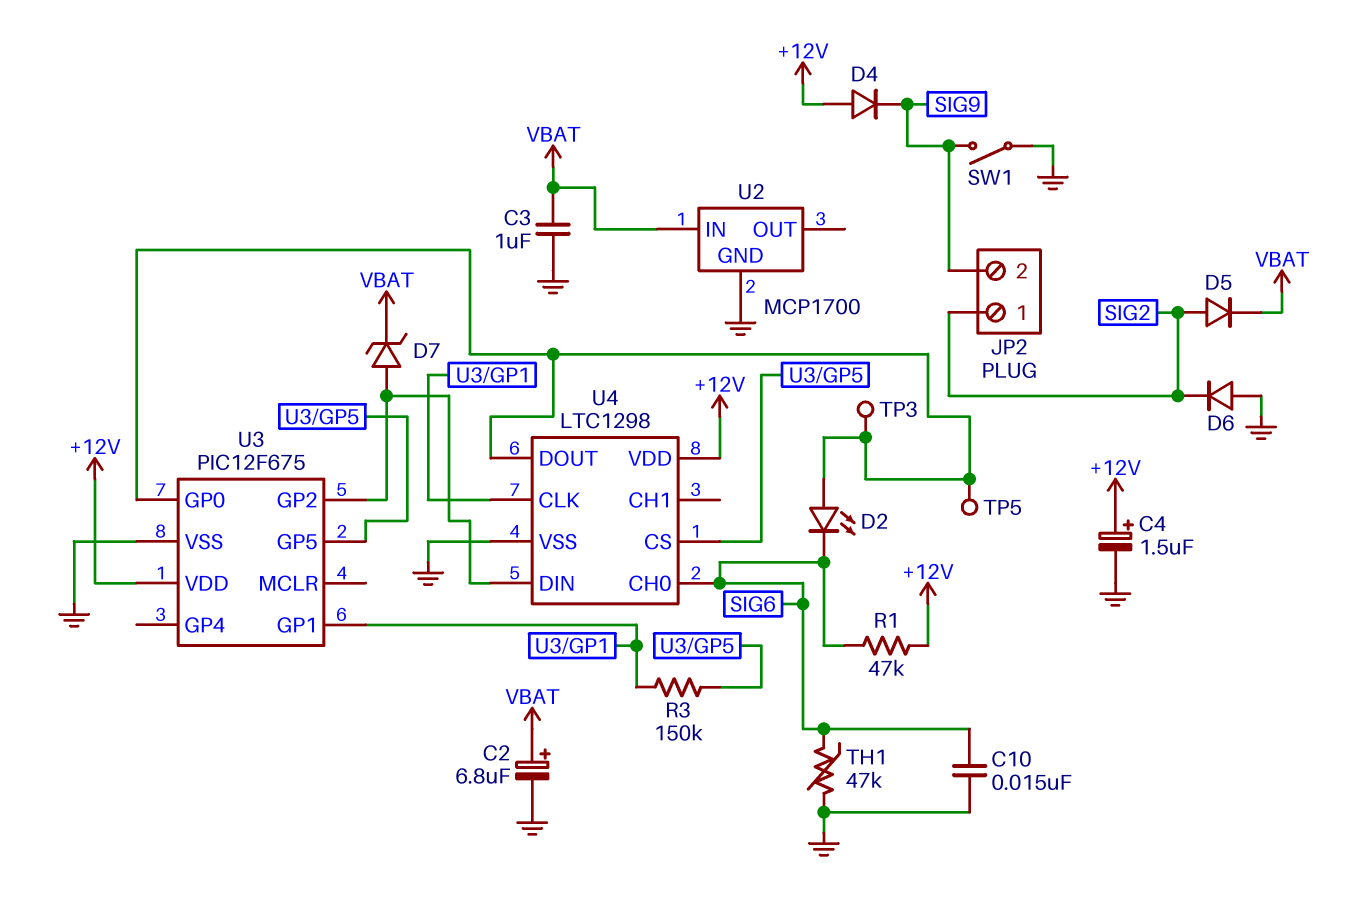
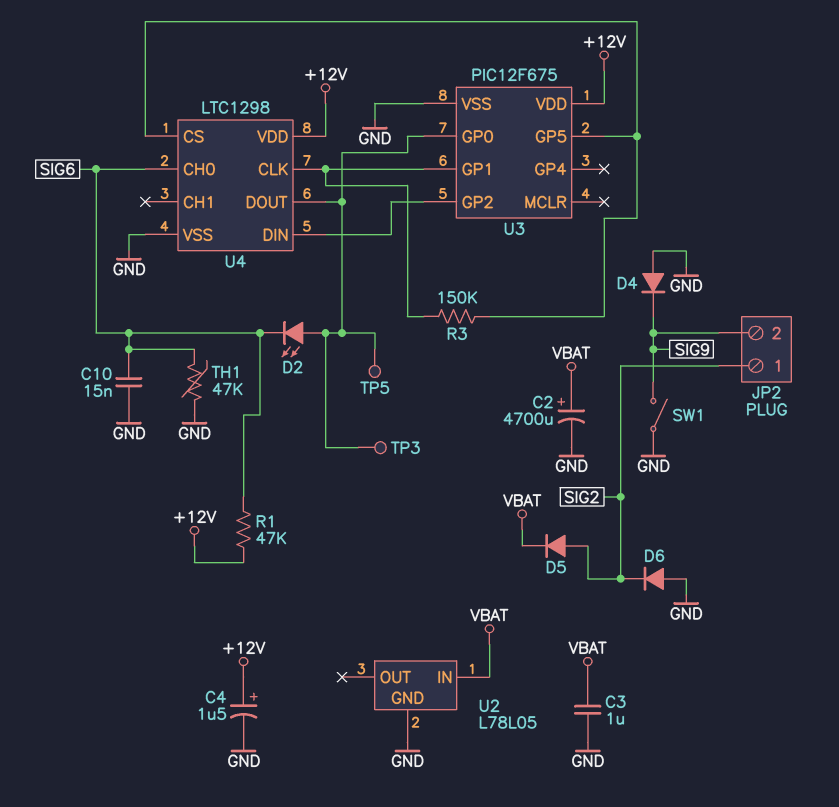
C2: 6.8uF (plus VBAT, minus GND) -> 4700uF (plus VBAT, minus GND)
D4: diode (A +12V, K SIG9) -> diode (A GND, K SIG9)
D7: zener (A U3/GP2, K VBAT) -> none
U2: MCP1700 -> L78L05

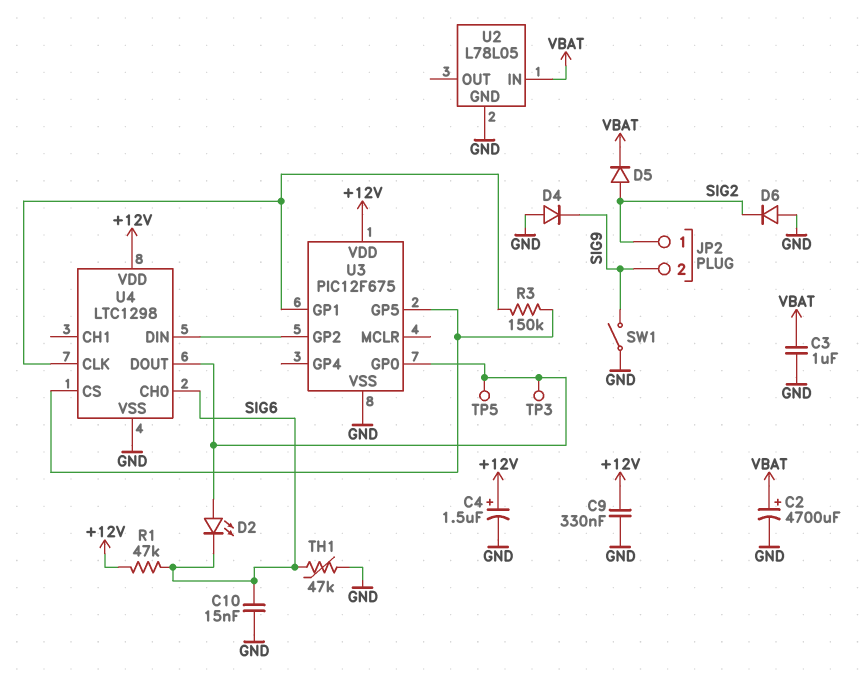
C9: none -> 330nF (+12V, GND)

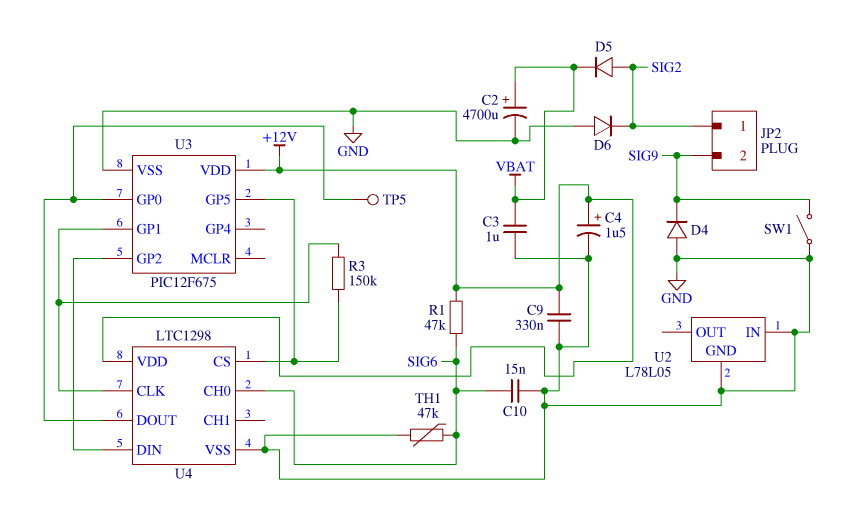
D2: LED (A U3/GP0, K SIG6) -> none
TP3: test point (U3/GP0) -> none
U2 pin IN: VBAT -> GND

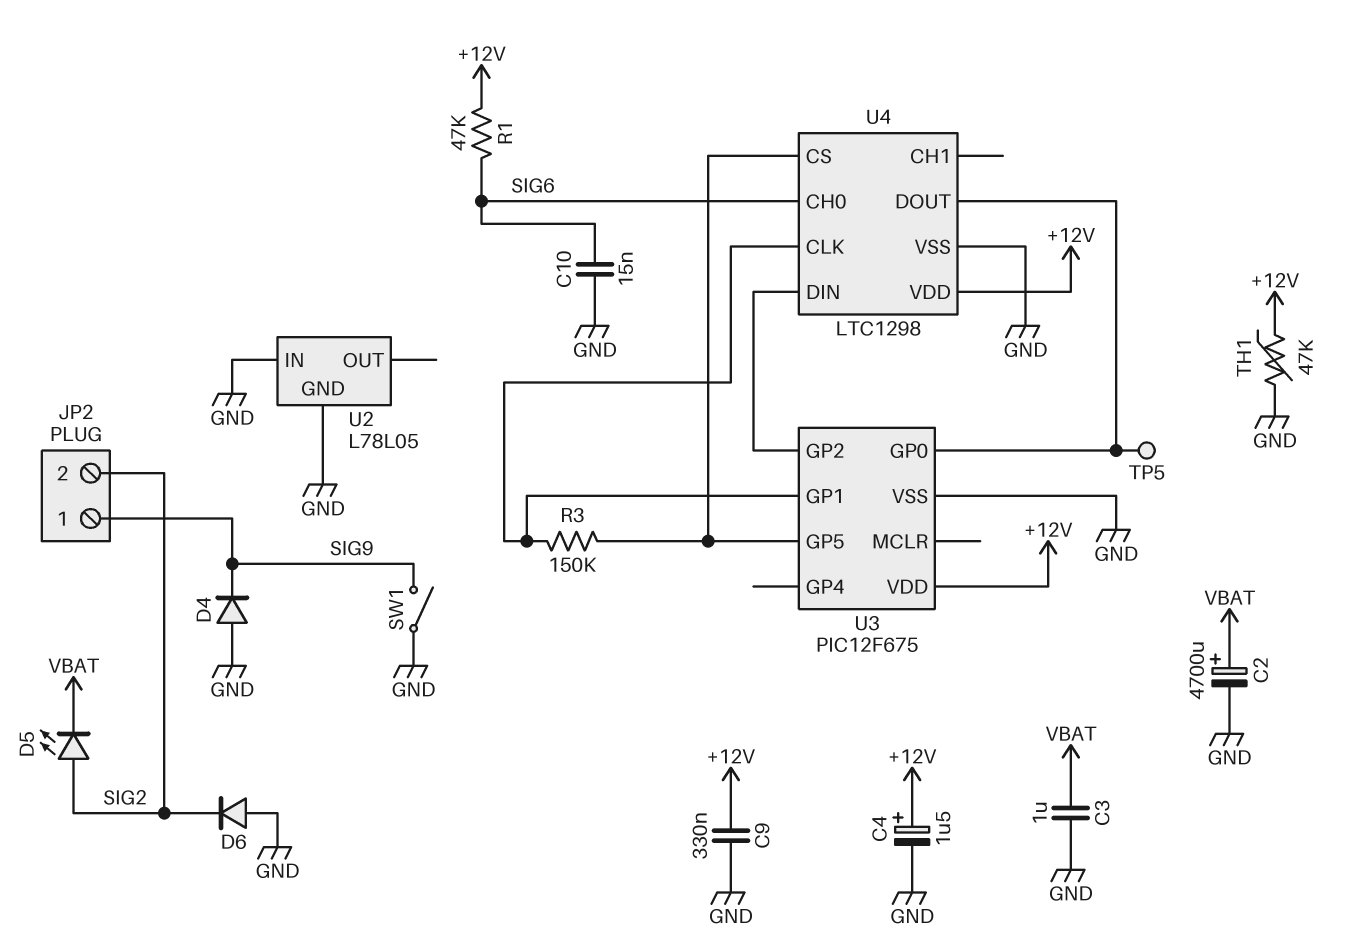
D5: diode (A SIG2, K VBAT) -> LED (A SIG2, K VBAT)
JP2 pin 1: SIG2 -> SIG9
JP2 pin 2: SIG9 -> SIG2
TH1: 47k (GND, SIG6) -> 47k (+12V, GND)

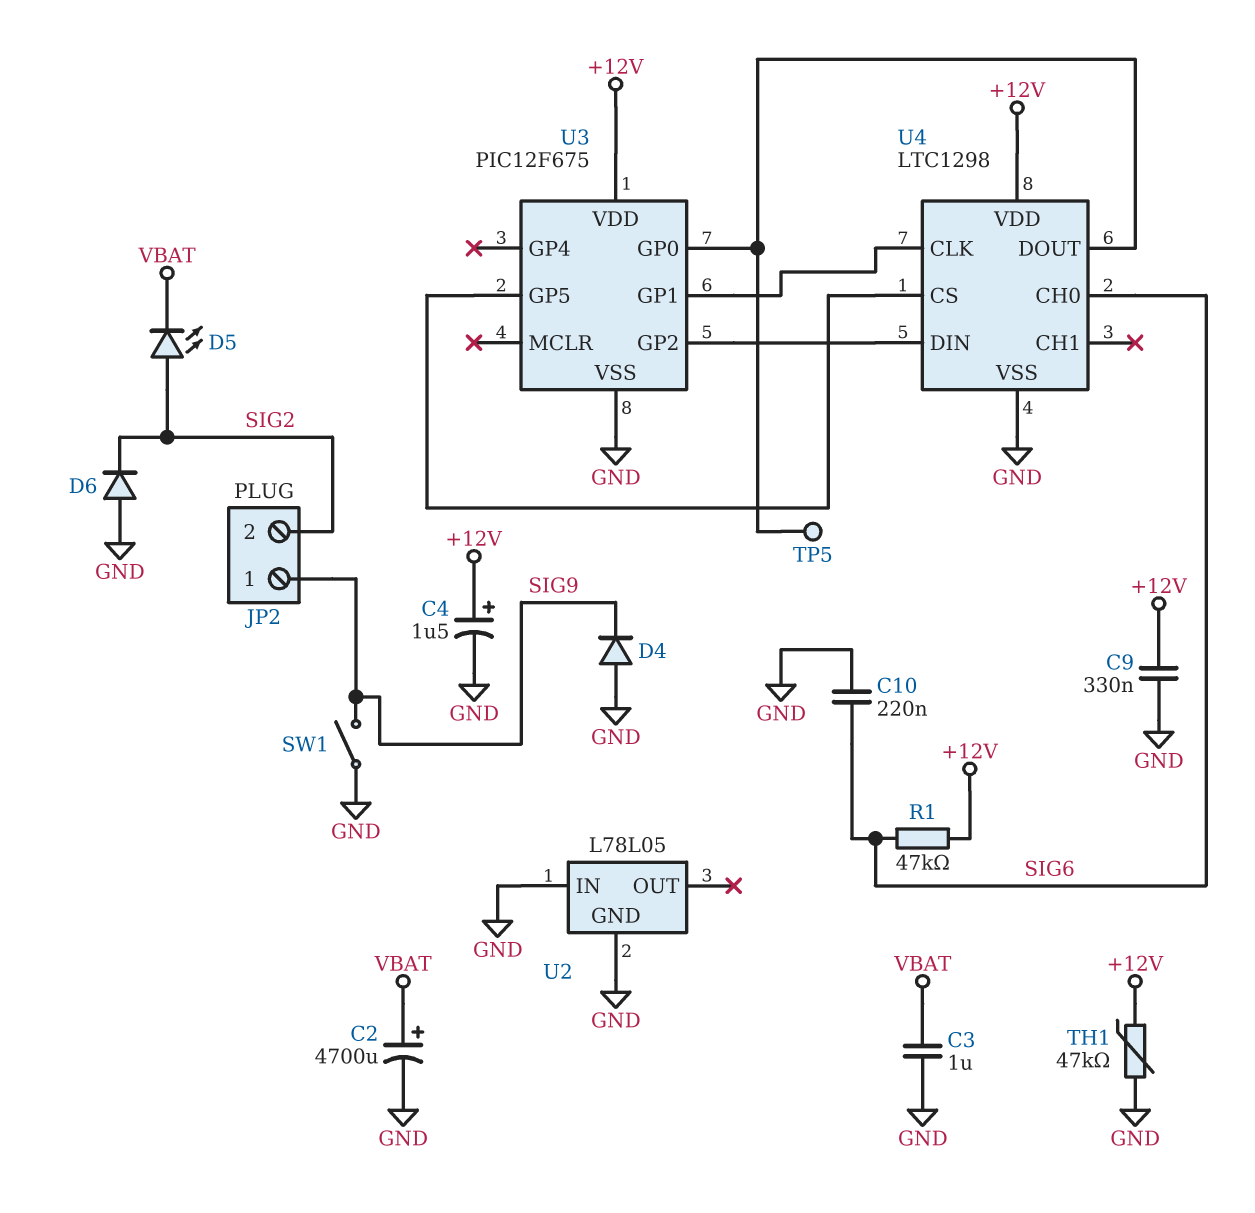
C10: 15nF (GND, SIG6) -> 220nF (GND, SIG6)
R3: 150k (U3/GP1, U3/GP5) -> none

